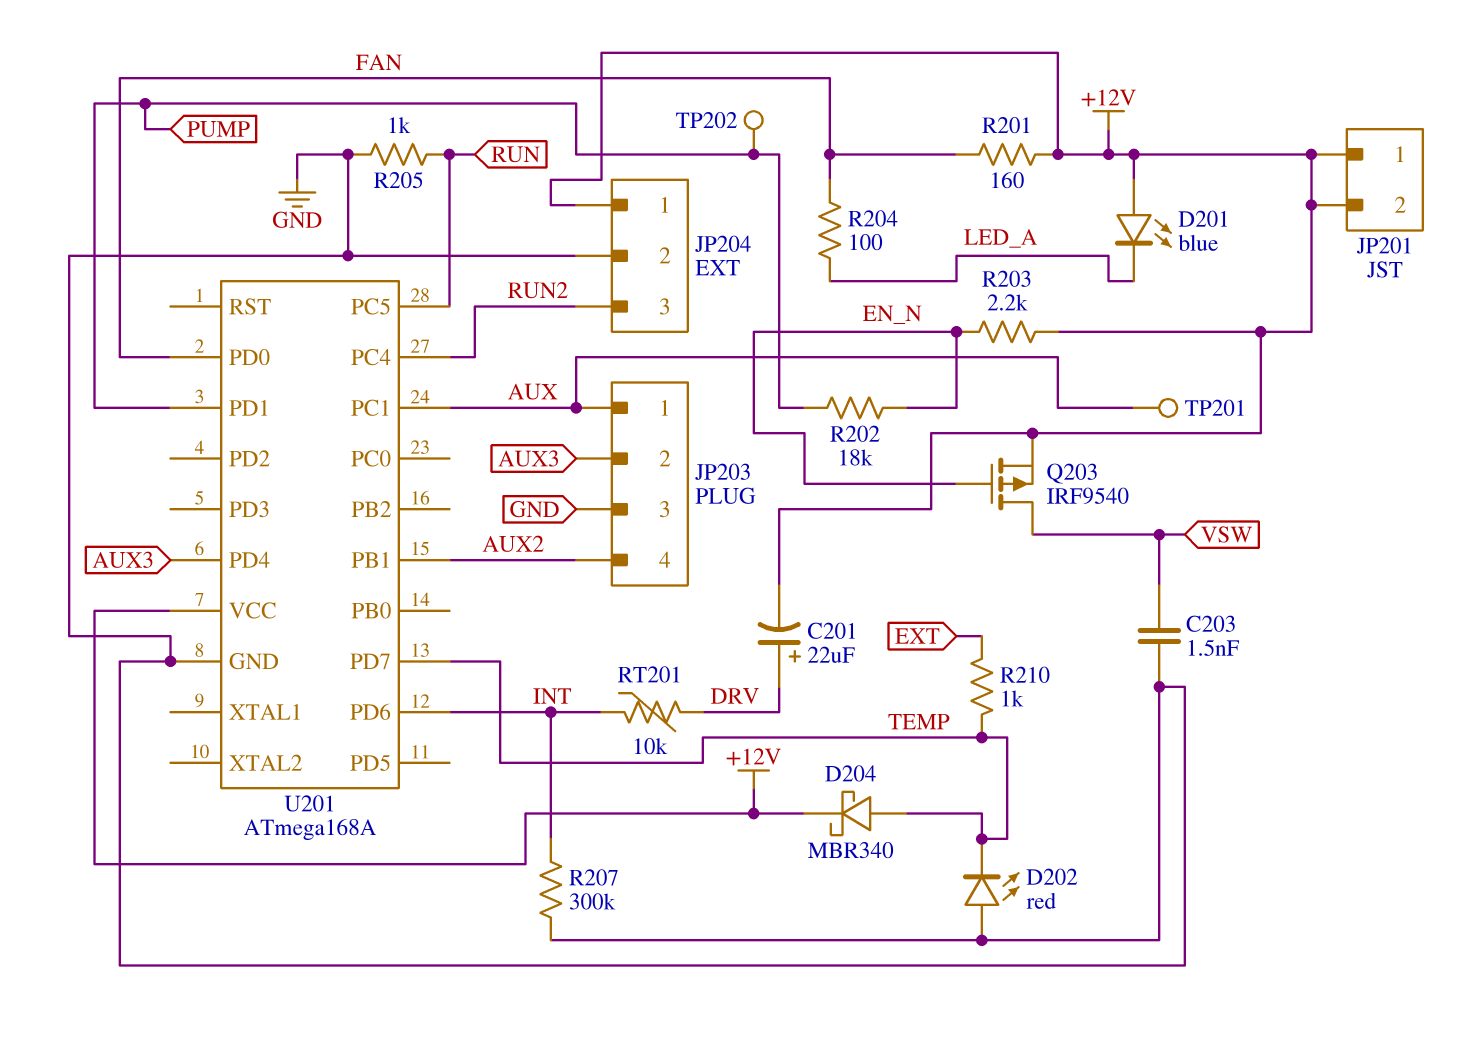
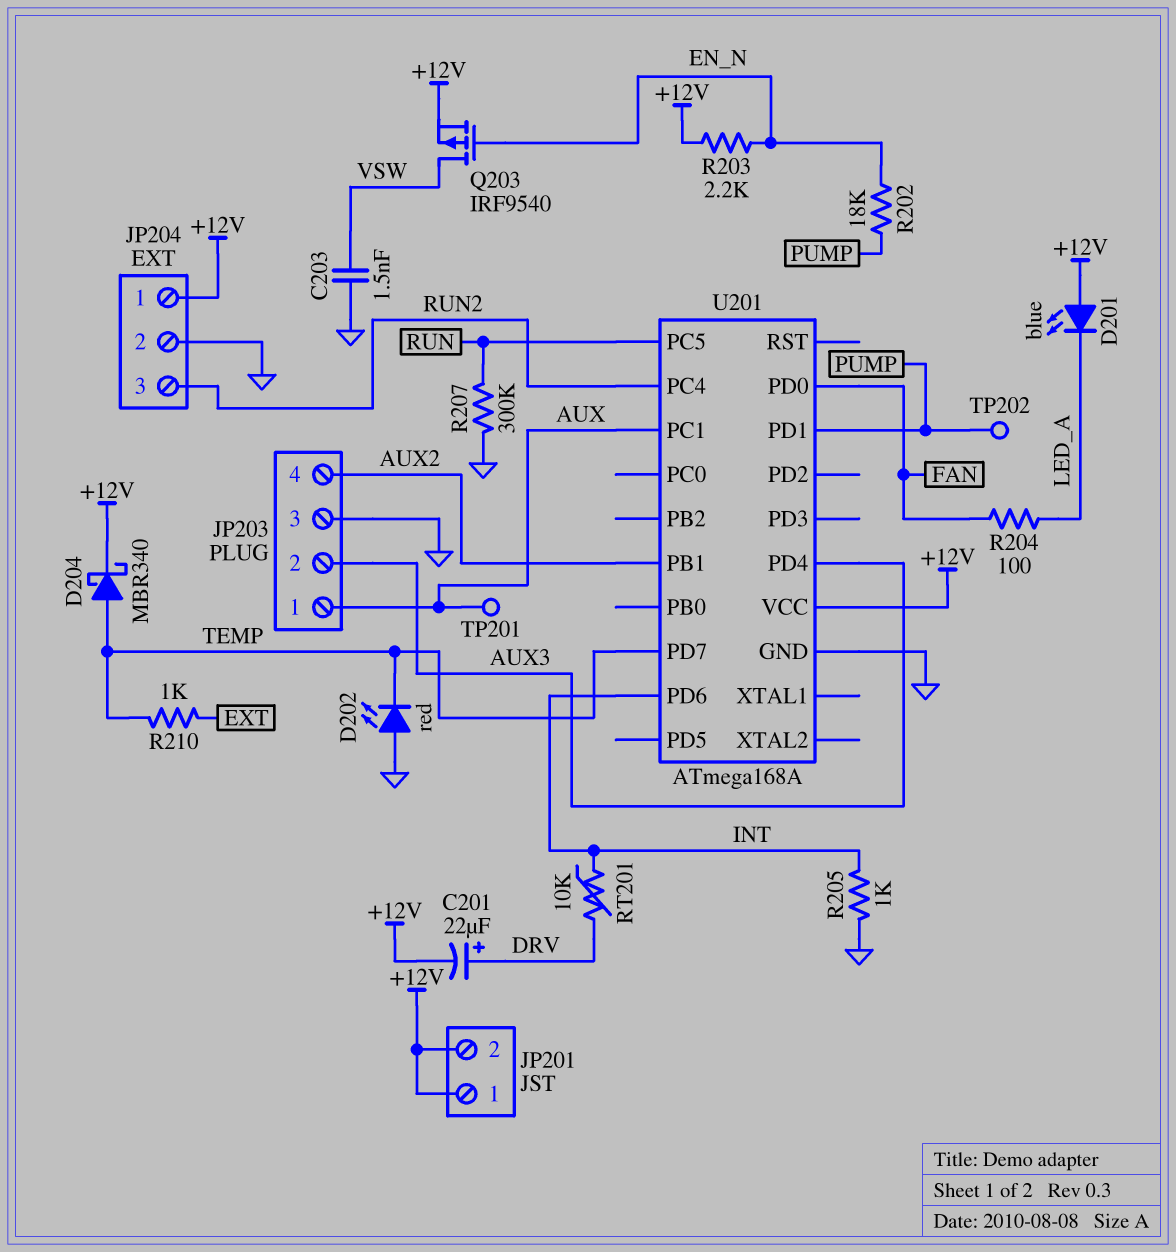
R201: 160 (+12V, FAN) -> none
R205: 1k (GND, RUN) -> 1k (GND, INT)
R207: 300k (GND, INT) -> 300k (GND, RUN)

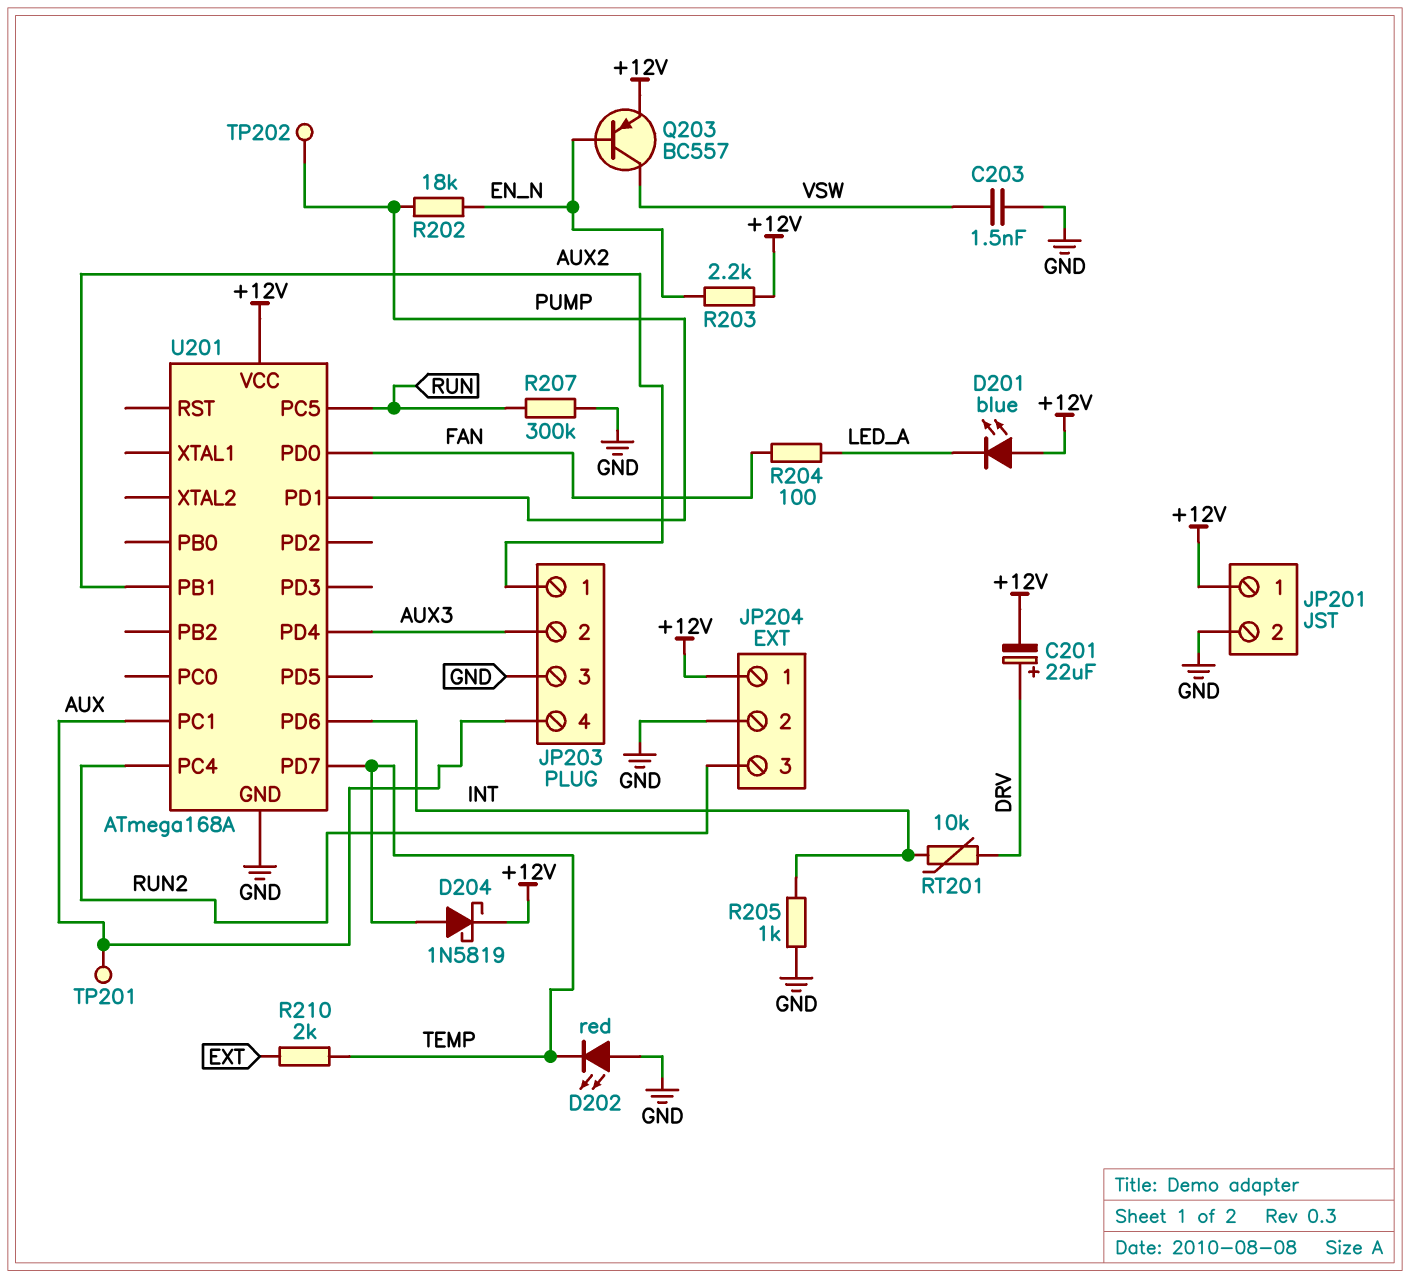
D204: schottky MBR340 (A TEMP, K +12V) -> schottky 1N5819 (A TEMP, K +12V)
JP201 pin 2: +12V -> GND
JP203 pin 1: AUX -> AUX2
JP203 pin 4: AUX2 -> AUX
Q203: PMOS IRF9540 (G EN_N, D VSW, S +12V) -> PNP BC557 (B EN_N, C VSW, E +12V)
R210: 1k (EXT, TEMP) -> 2k (EXT, TEMP)

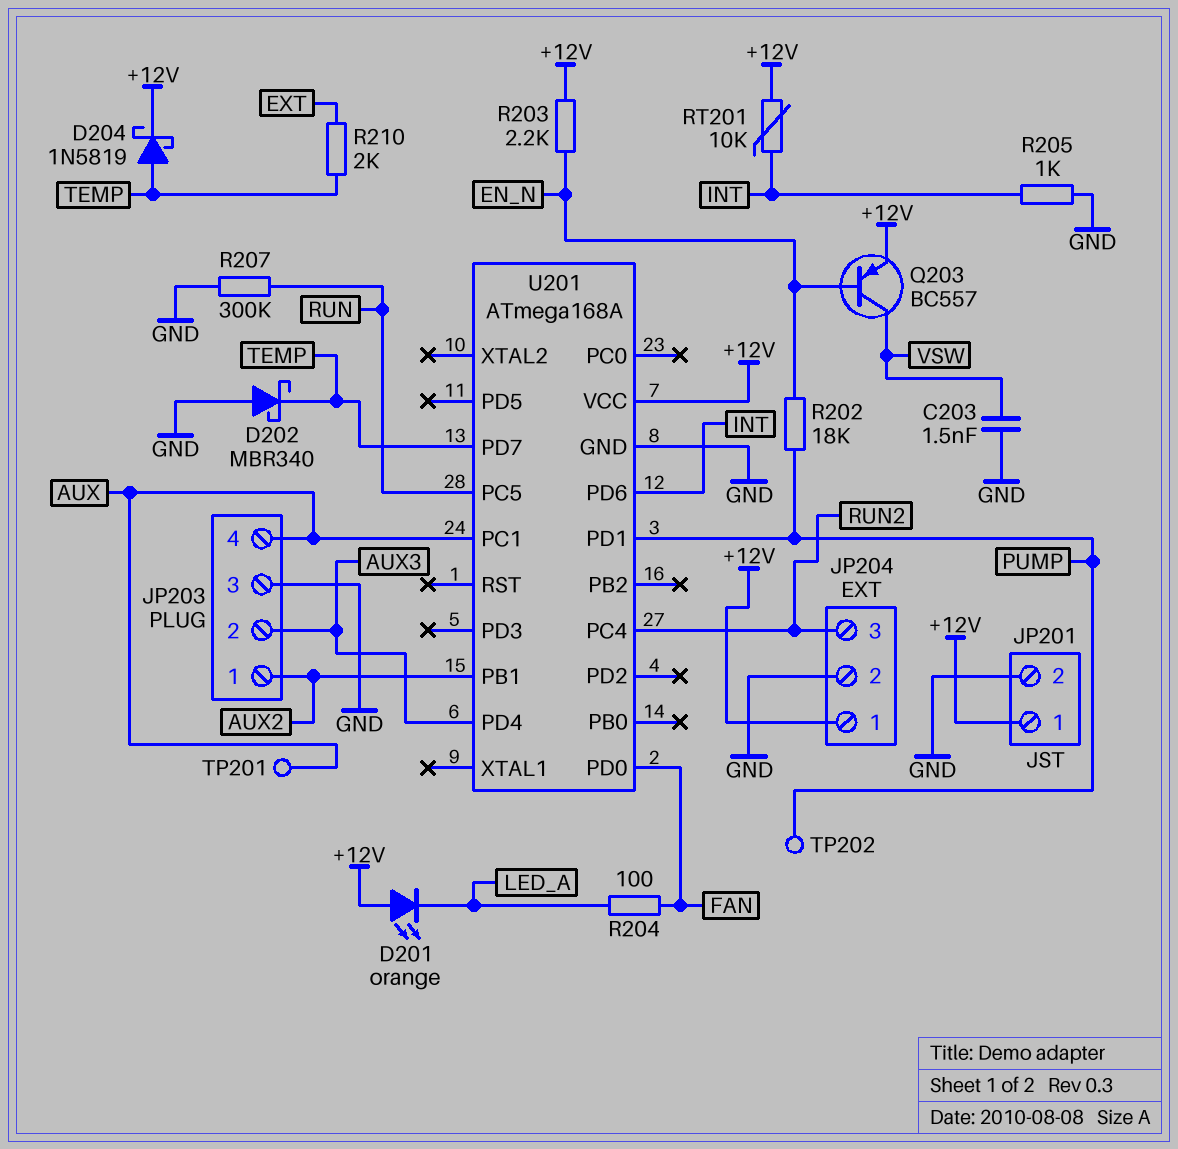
C201: 22uF (plus DRV, minus +12V) -> none
D201: LED blue (A +12V, K LED_A) -> LED orange (A +12V, K LED_A)
D202: LED red (A GND, K TEMP) -> schottky MBR340 (A GND, K TEMP)
RT201: 10k (DRV, INT) -> 10k (+12V, INT)

